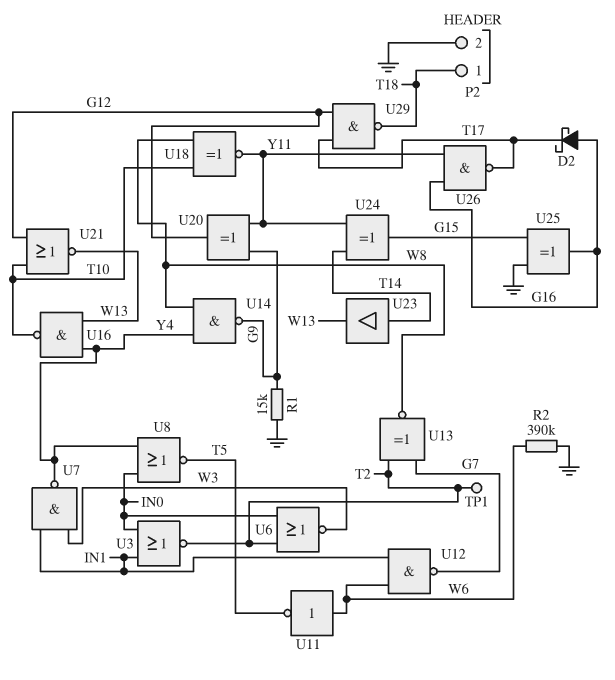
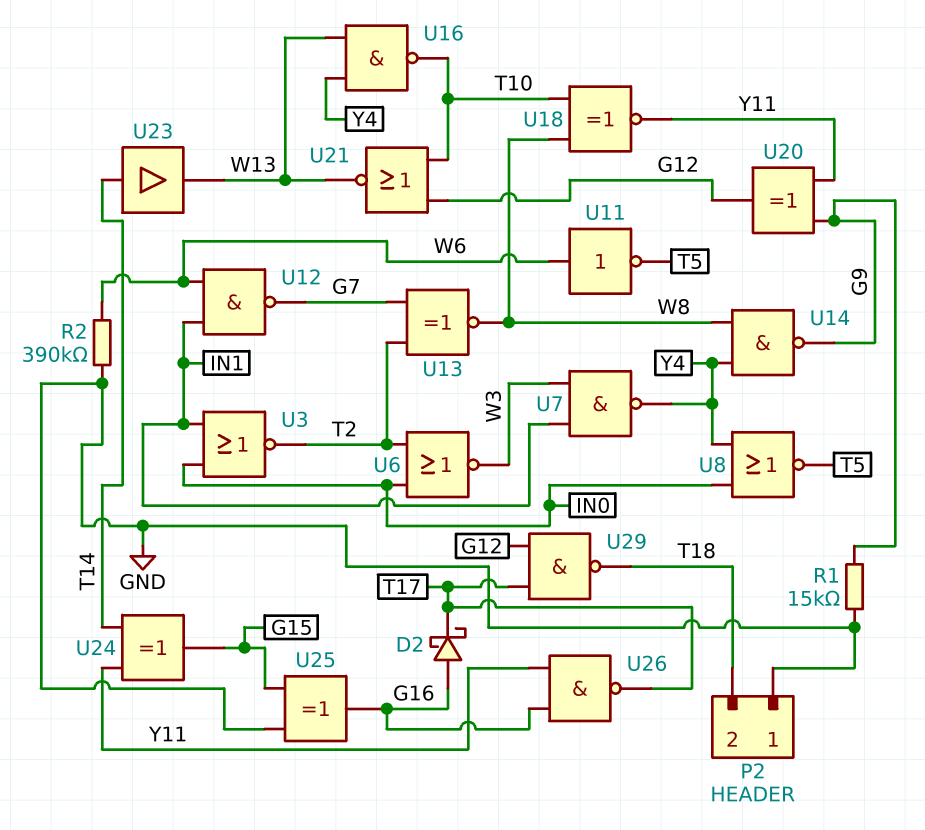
P2 pin 1: T18 -> GND
P2 pin 2: GND -> T18
TP1: test point (T2) -> none

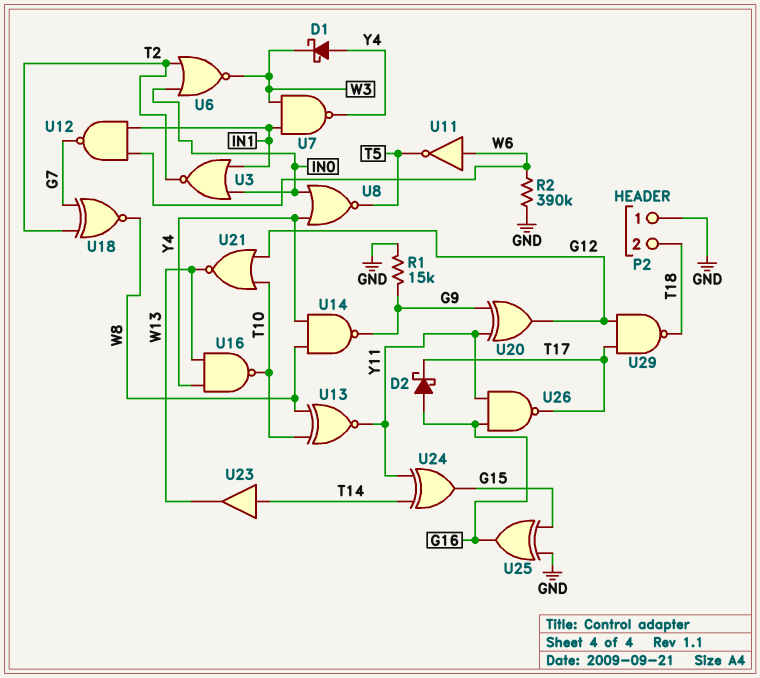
D1: none -> schottky (A Y4, K W3)
U13: XNOR (in G7, in T2, out W8) -> XNOR (in T10, in W8, out Y11)
U18: XNOR (in T10, in W8, out Y11) -> XNOR (in G7, in T2, out W8)

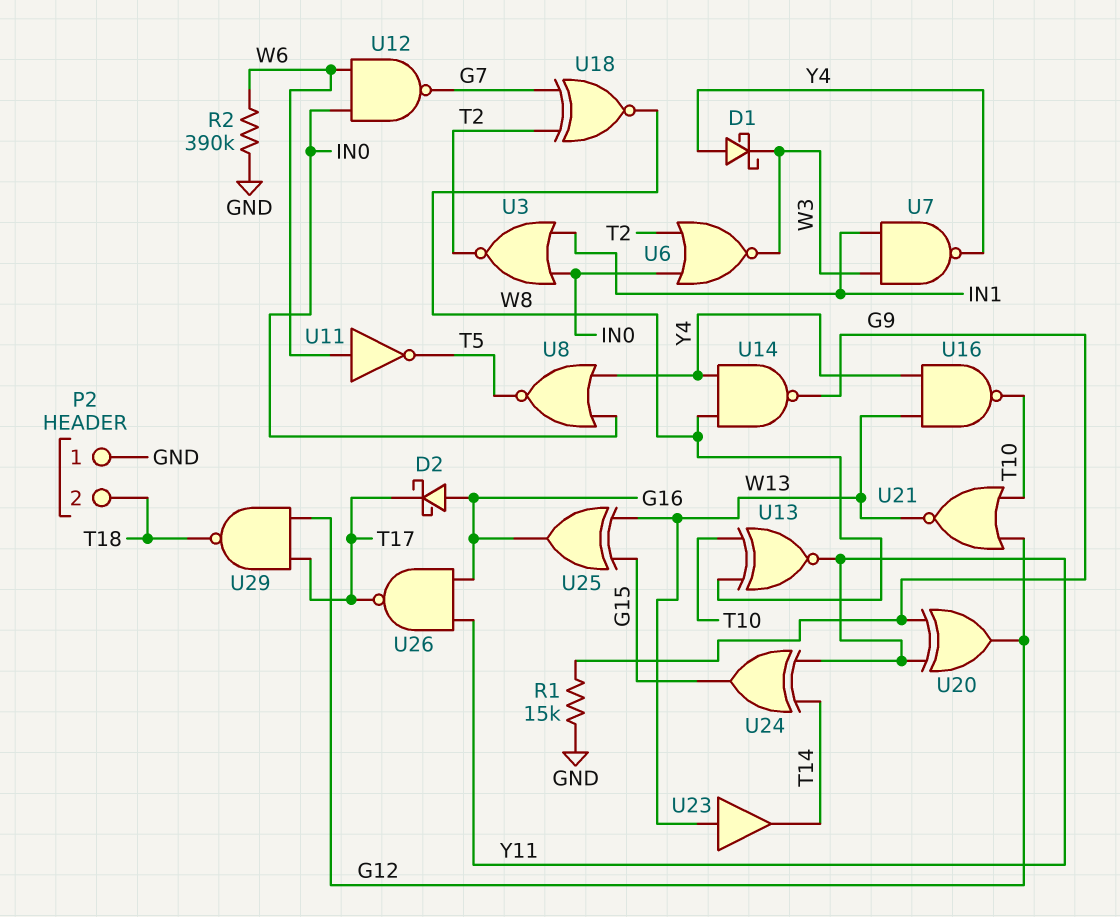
U12: NAND (in IN1, in W6, out G7) -> NAND (in IN0, in W6, out G7)
U23: buffer (in T14, out W13) -> buffer (in W13, out T14)
U25: XOR (in G15, in GND, out G16) -> XOR (in G15, in W13, out G16)

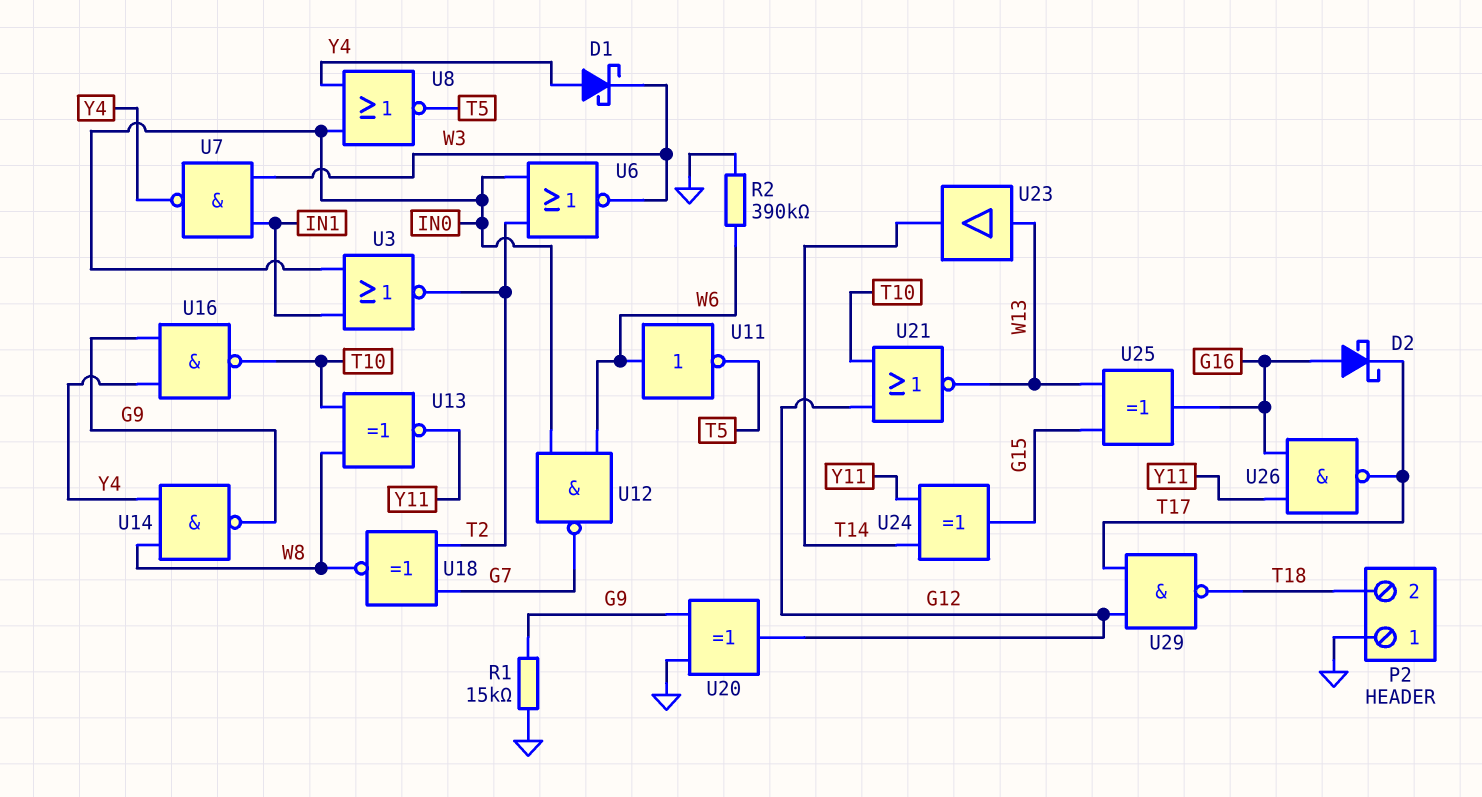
U16: NAND (in W13, in Y4, out T10) -> NAND (in G9, in Y4, out T10)
U20: XOR (in G9, in Y11, out G12) -> XOR (in G9, in GND, out G12)

